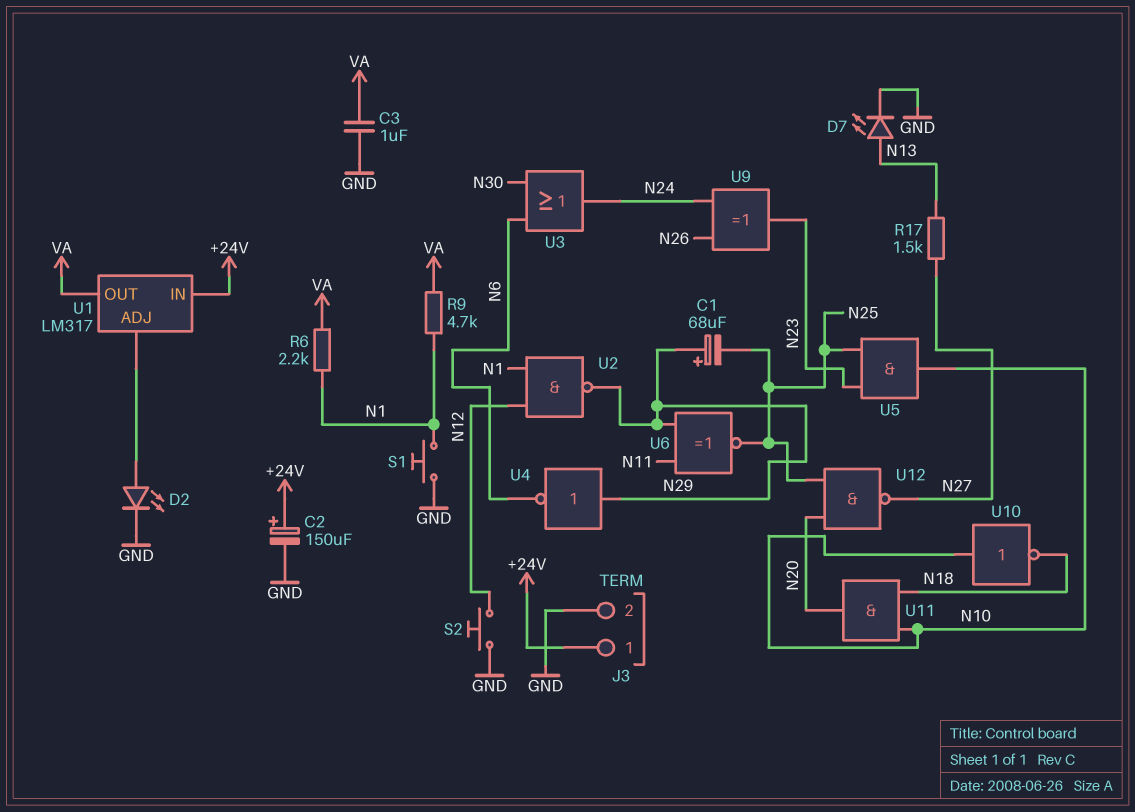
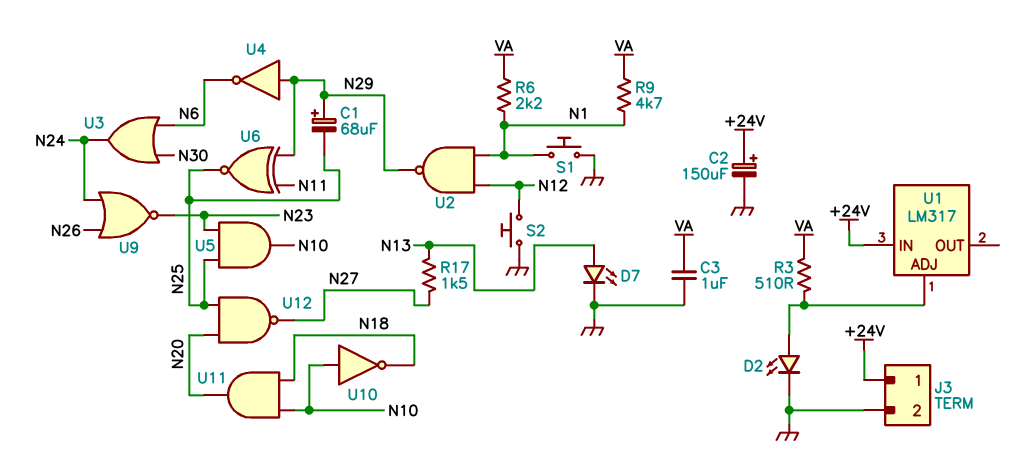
R3: none -> 510 (U1/ADJ, VA)
U1 pin OUT: VA -> none
U9: XOR (in N24, in N26, out N23) -> NOR (in N24, in N26, out N23)

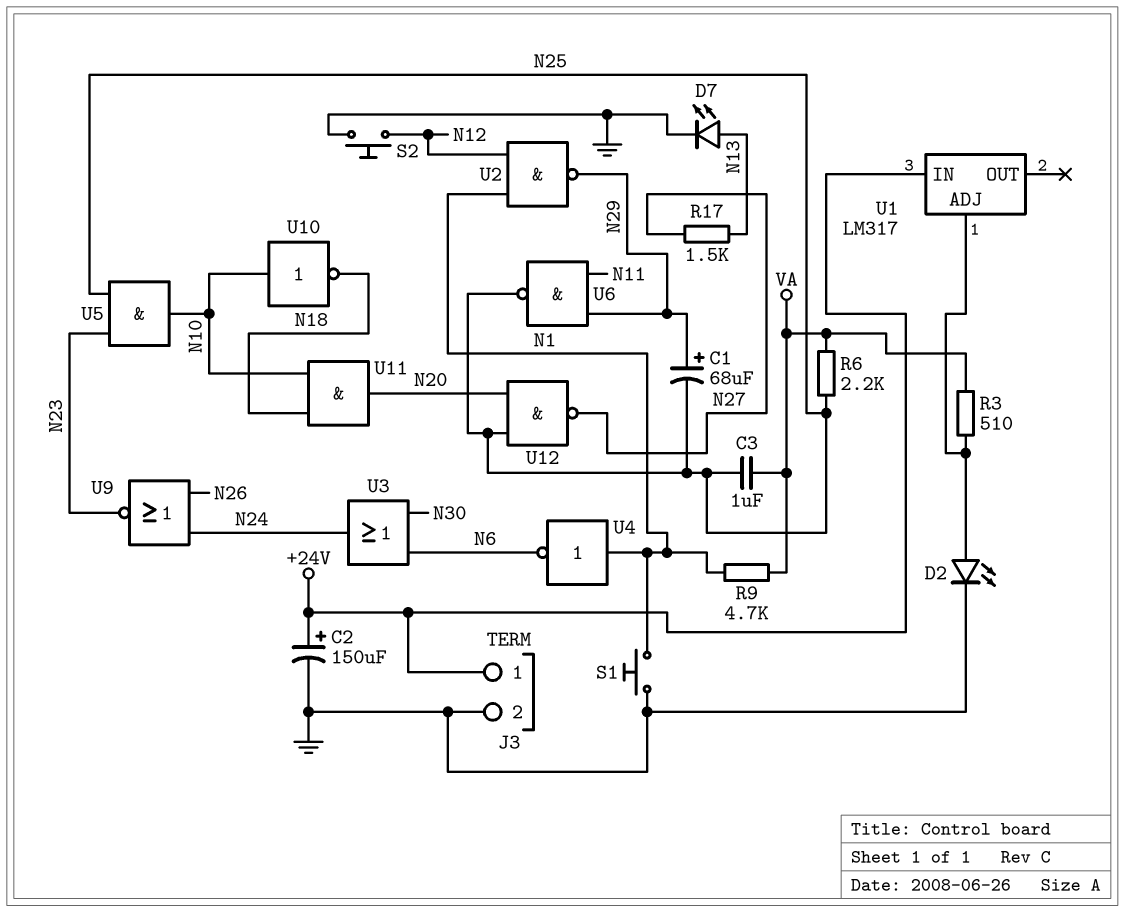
C3: 1uF (GND, VA) -> 1uF (N25, VA)
R6: 2.2k (N1, VA) -> 2.2k (N25, VA)
U4: NOT (in N29, out N6) -> NOT (in N1, out N6)
U6: XNOR (in N11, in N29, out N25) -> NAND (in N11, in N29, out N25)

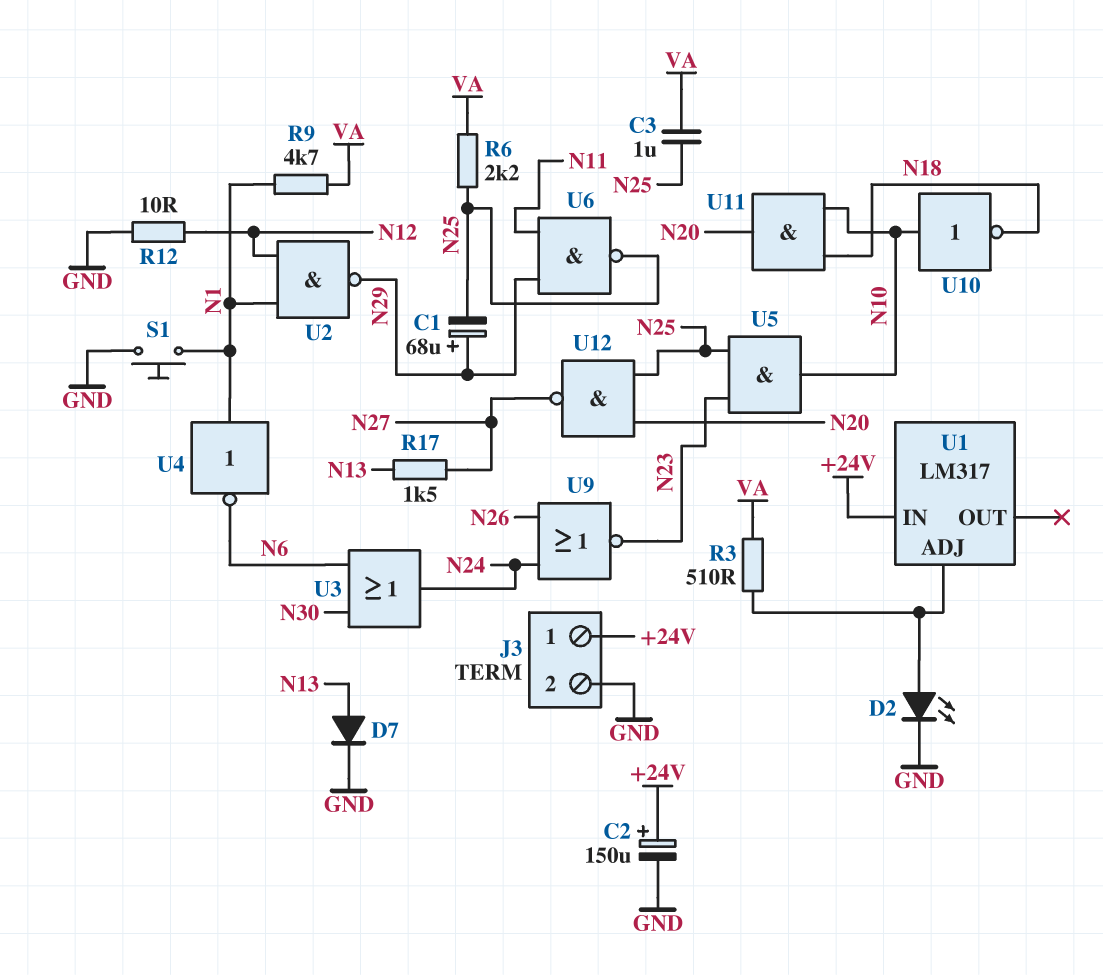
D7: LED (A N13, K GND) -> diode (A N13, K GND)
R12: none -> 10 (GND, N12)
S2: button (GND, N12) -> none

